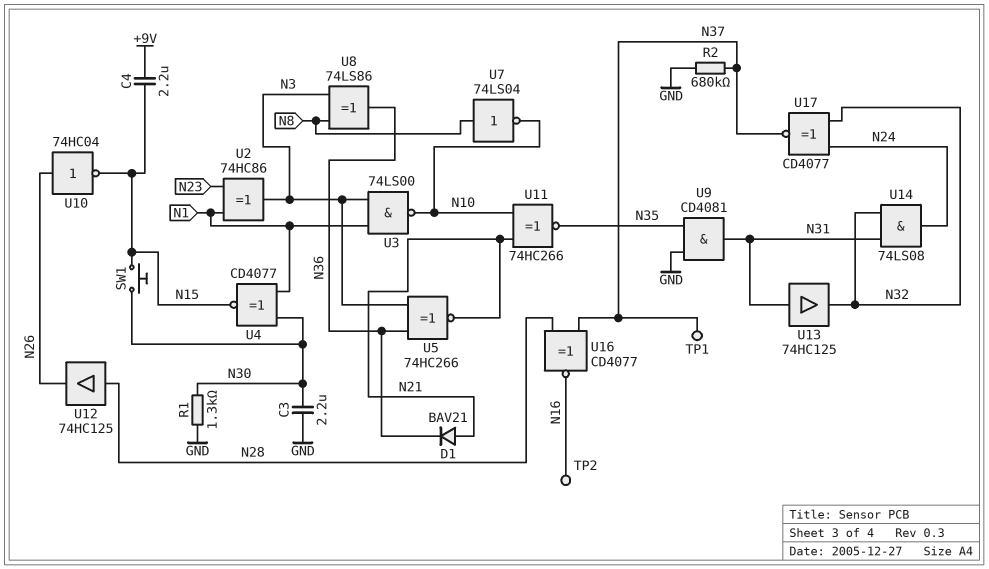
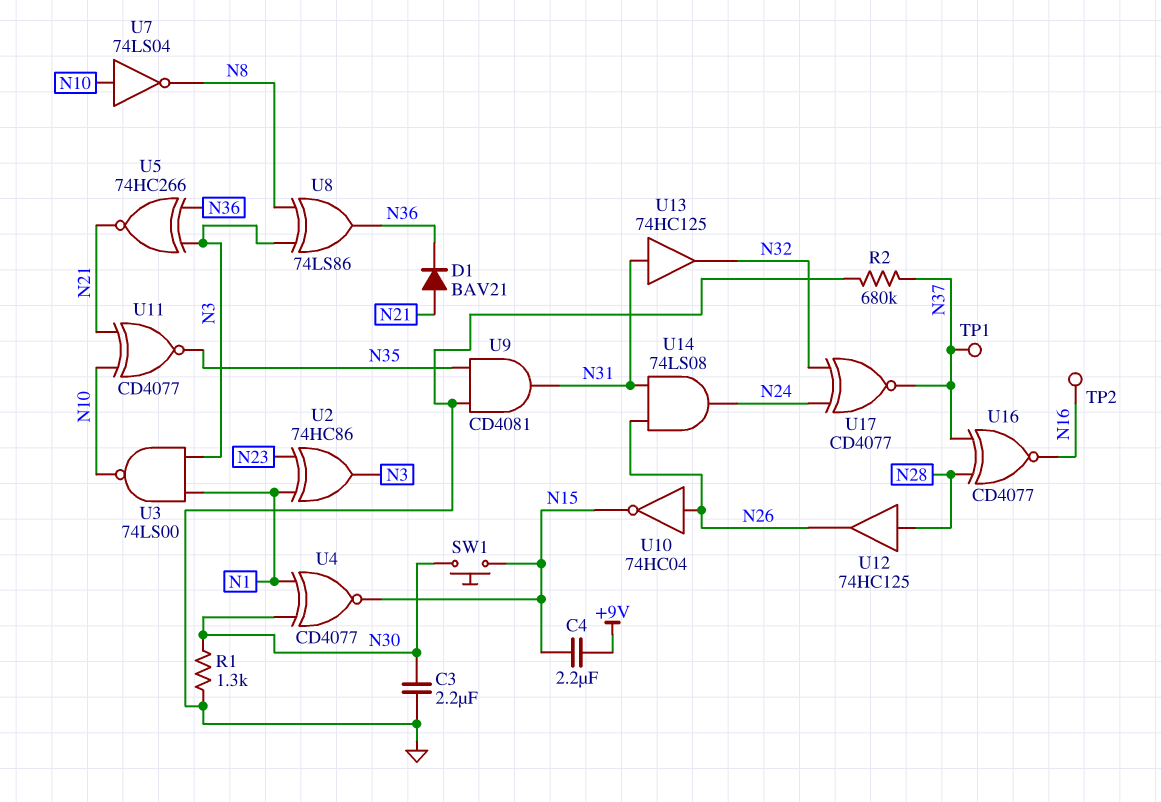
U7: NOT 74LS04 (in N8, out N10) -> NOT 74LS04 (in N10, out N8)
U11: XNOR 74HC266 (in N10, in N21, out N35) -> XNOR CD4077 (in N10, in N21, out N35)
U14: AND 74LS08 (in N31, in N32, out N24) -> AND 74LS08 (in N26, in N31, out N24)

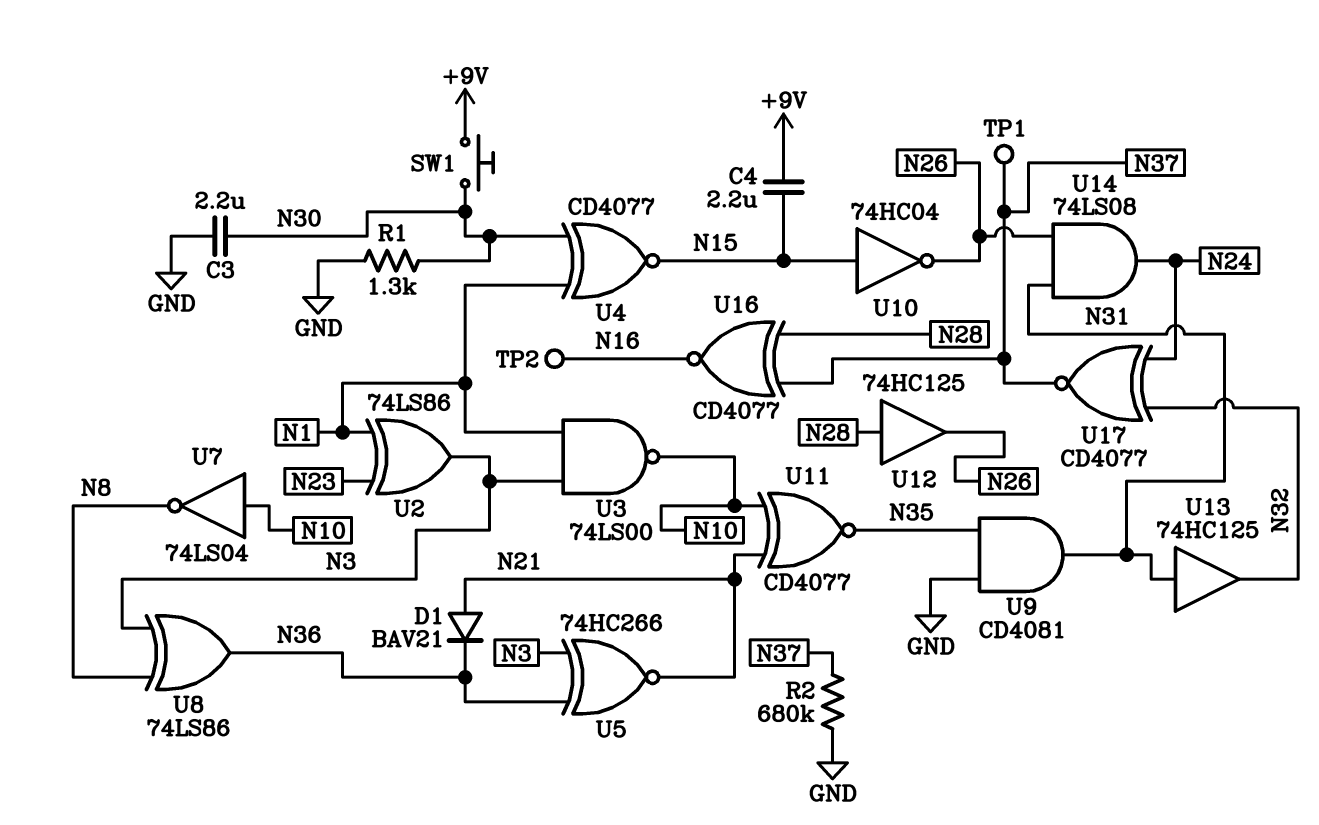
SW1: button (N15, N30) -> button (+9V, N30)
U2: XOR 74HC86 (in N1, in N23, out N3) -> XOR 74LS86 (in N1, in N23, out N3)
U10: NOT 74HC04 (in N26, out N15) -> NOT 74HC04 (in N15, out N26)

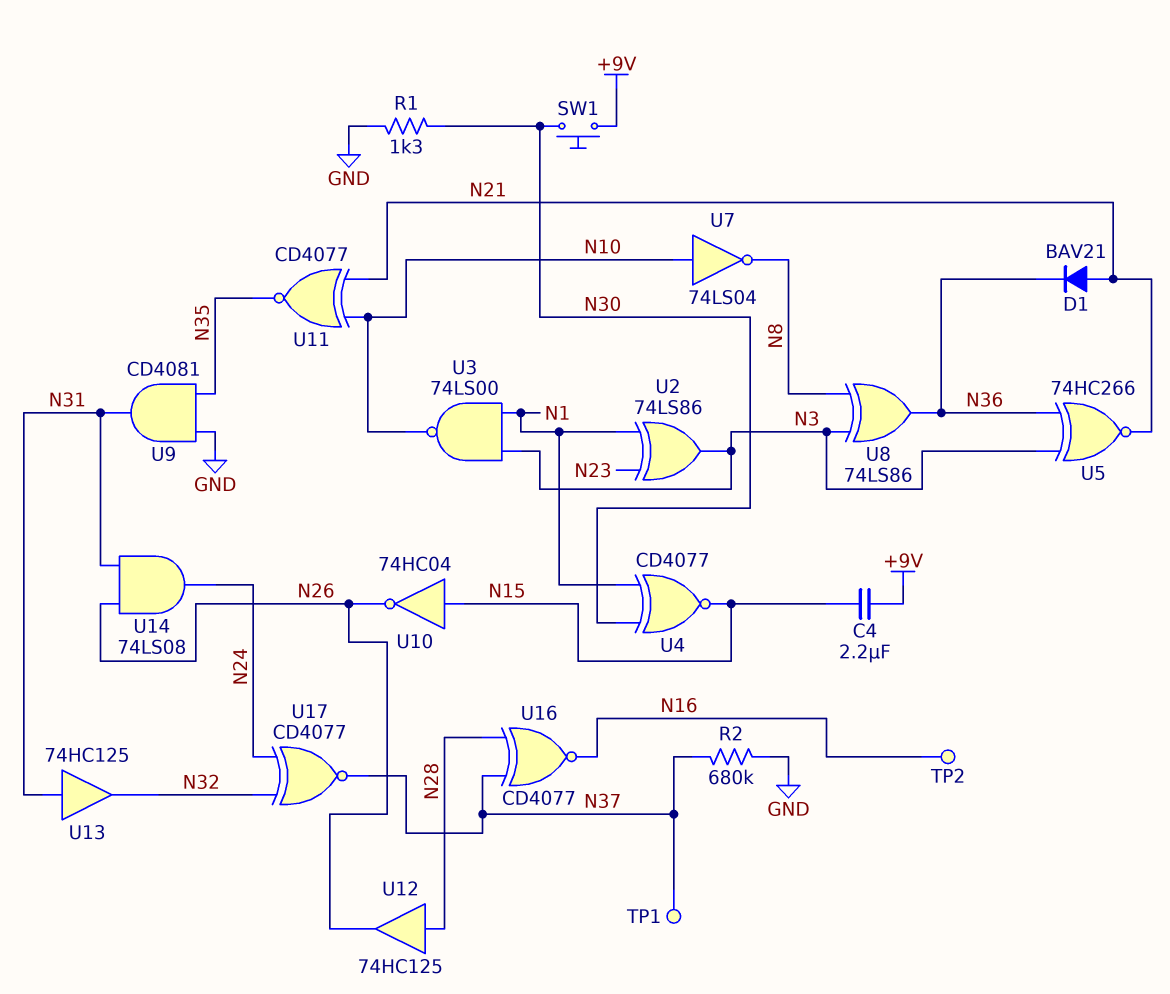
C3: 2.2uF (GND, N30) -> none

